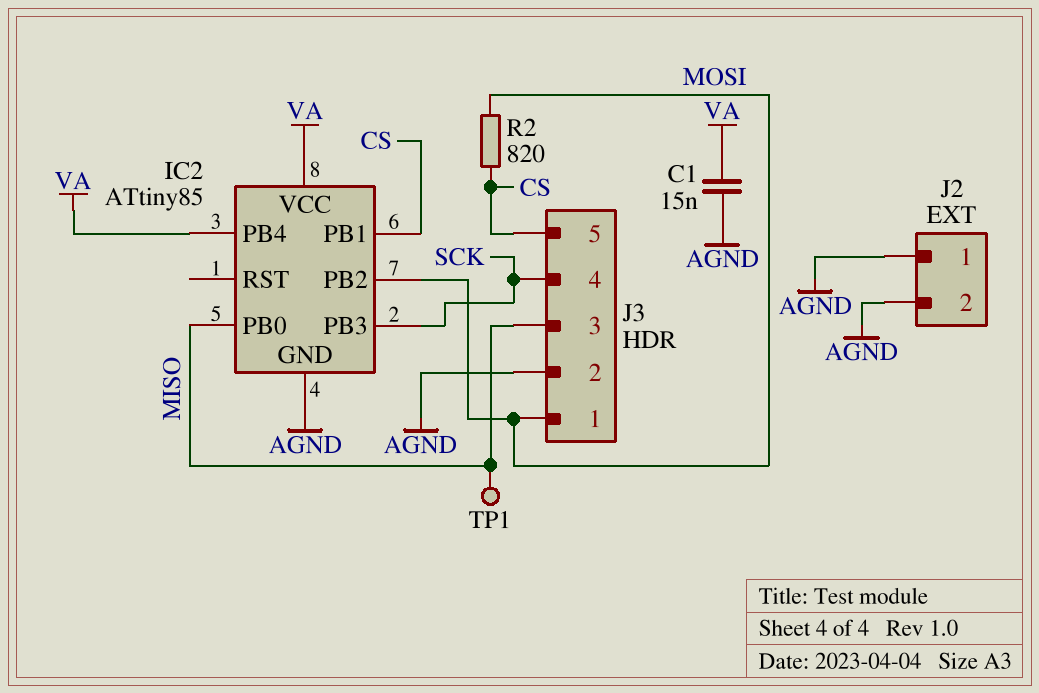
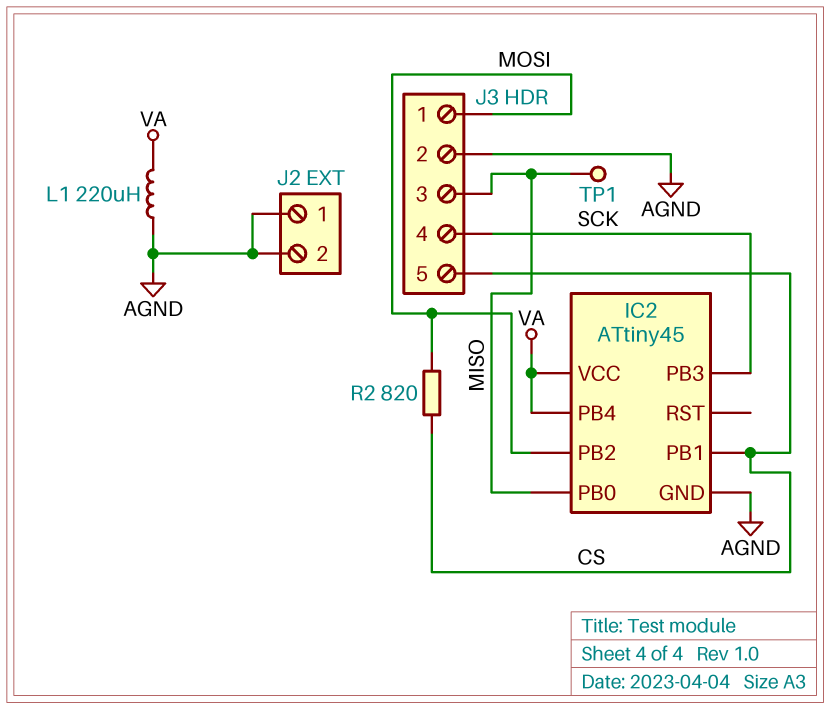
C1: 15nF (AGND, VA) -> none
IC2: ATtiny85 -> ATtiny45
L1: none -> 220uH (AGND, VA)

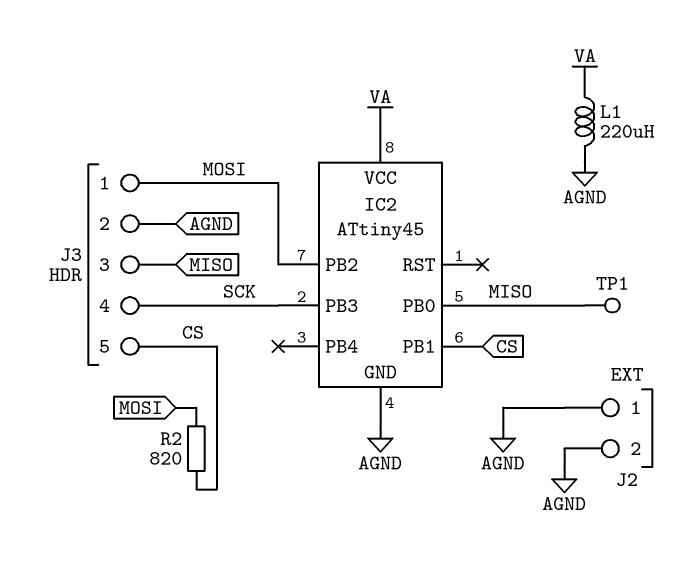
IC2 pin PB4: VA -> none

